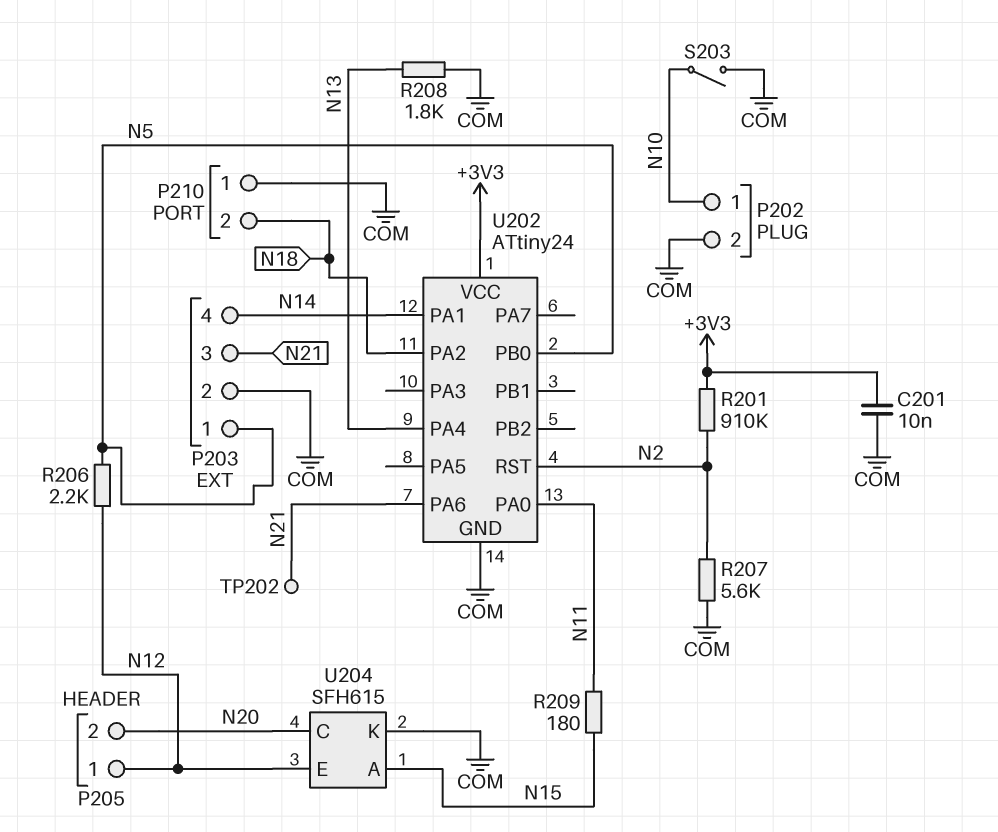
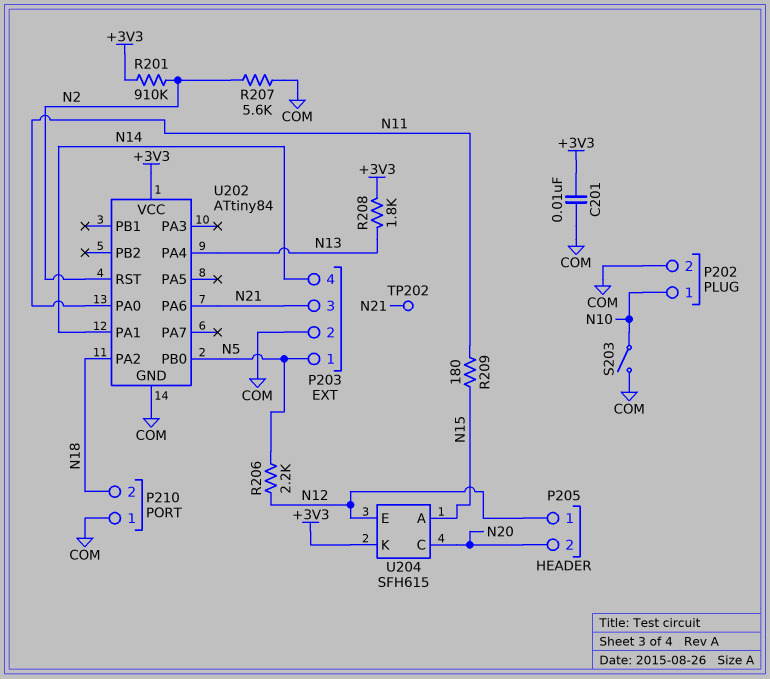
R208: 1.8k (COM, N13) -> 1.8k (+3V3, N13)
U202: ATtiny24 -> ATtiny84
U204 pin K: COM -> +3V3

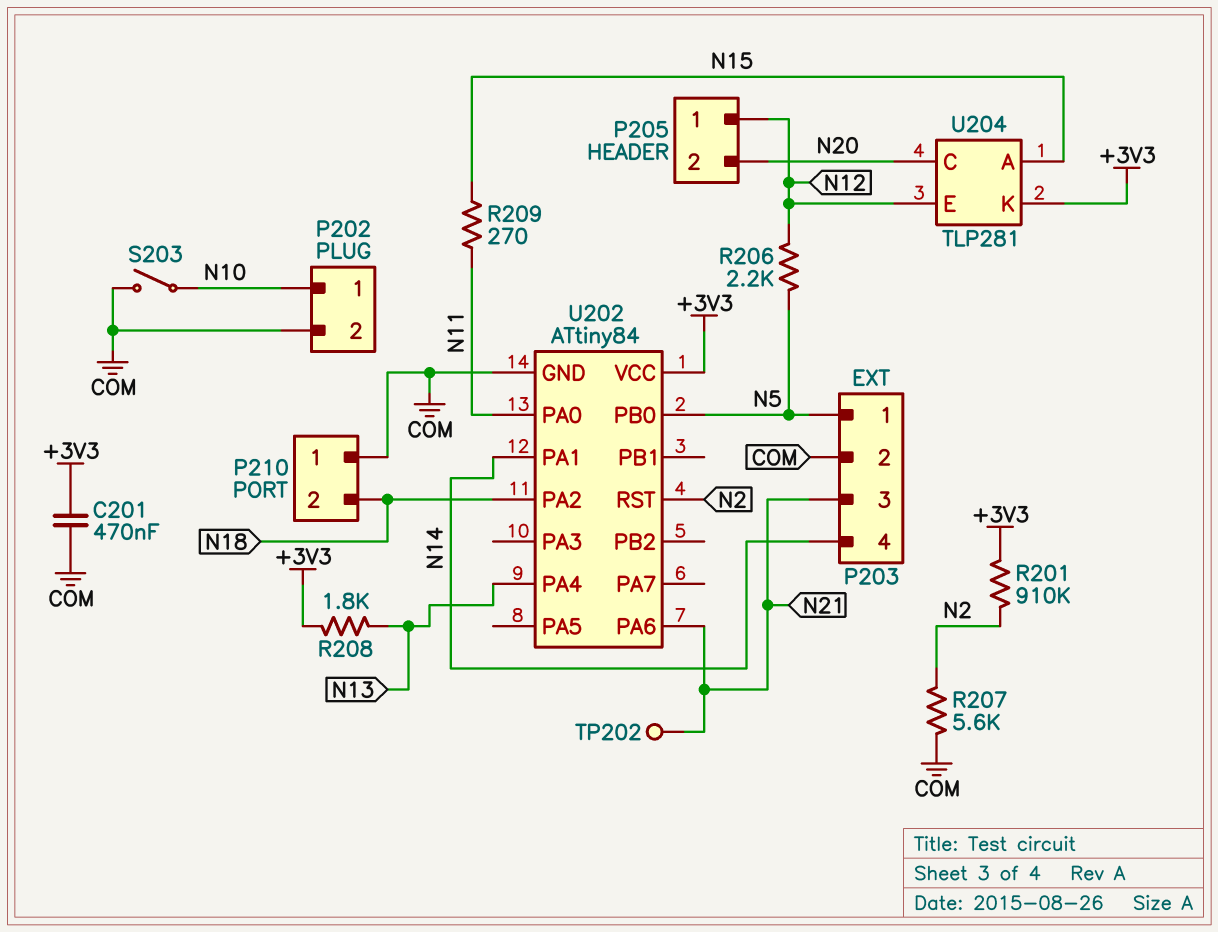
C201: 10nF (+3V3, COM) -> 470nF (+3V3, COM)
R209: 180 (N11, N15) -> 270 (N11, N15)
U204: SFH615 -> TLP281

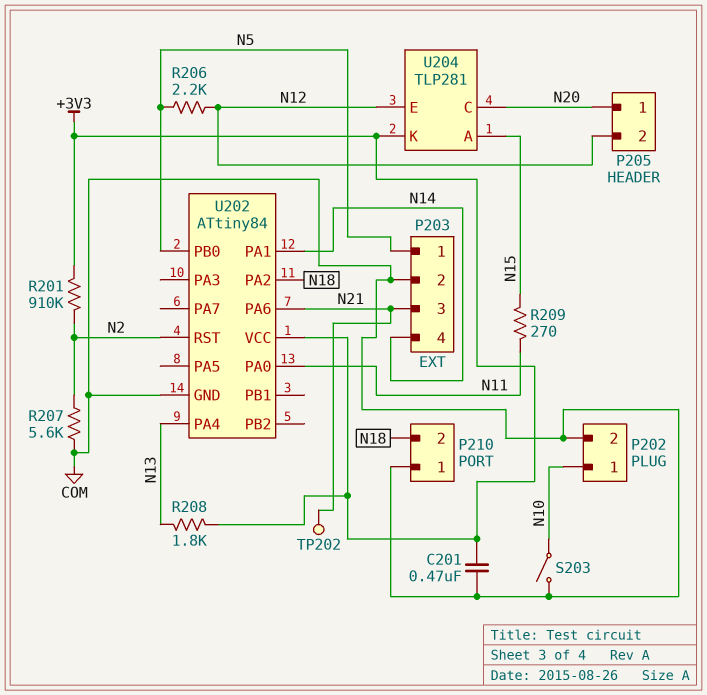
P205 pin 1: N12 -> N20
P205 pin 2: N20 -> N12

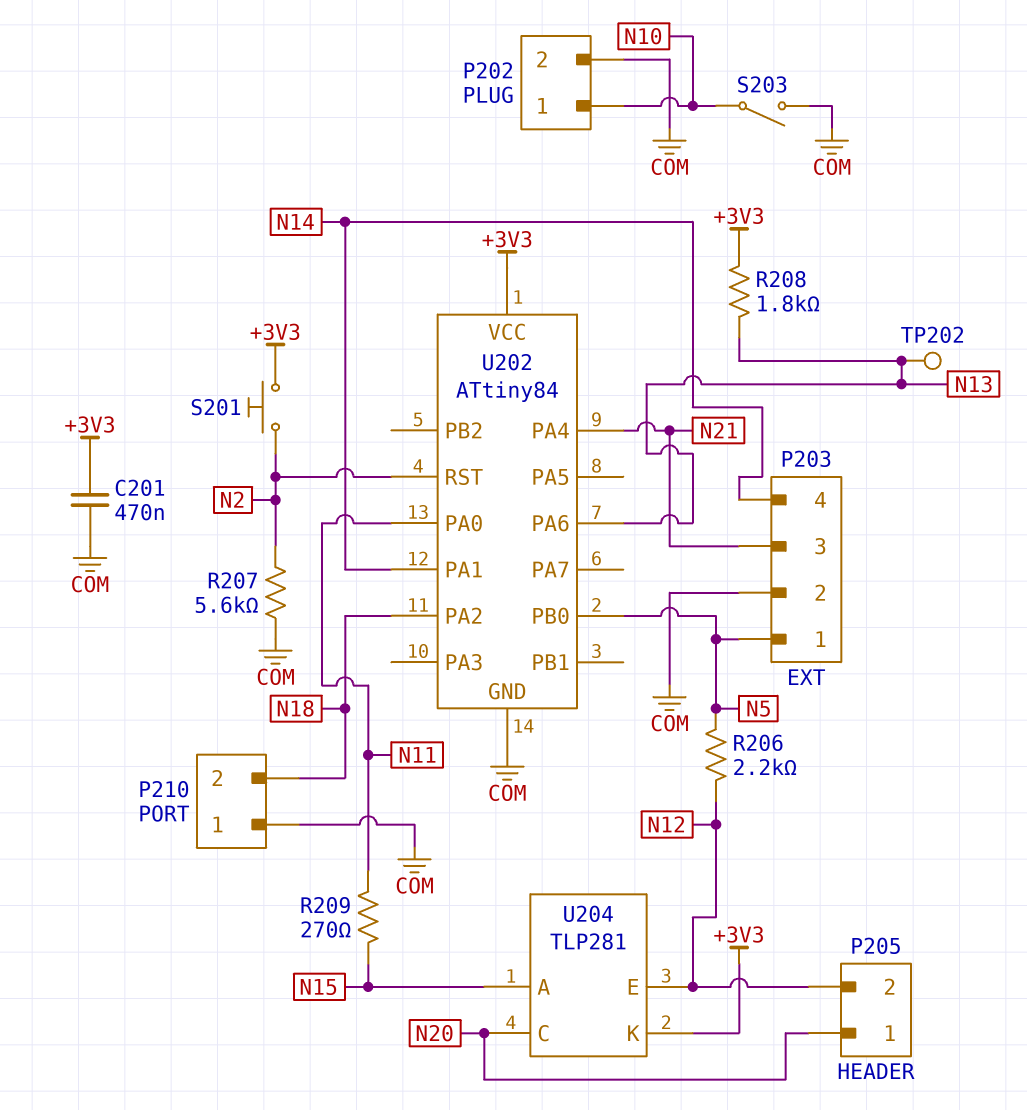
R201: 910k (+3V3, N2) -> none
S201: none -> button (+3V3, N2)
TP202: test point (N21) -> test point (N13)
U202 pin PA4: N13 -> N21
U202 pin PA6: N21 -> N13

